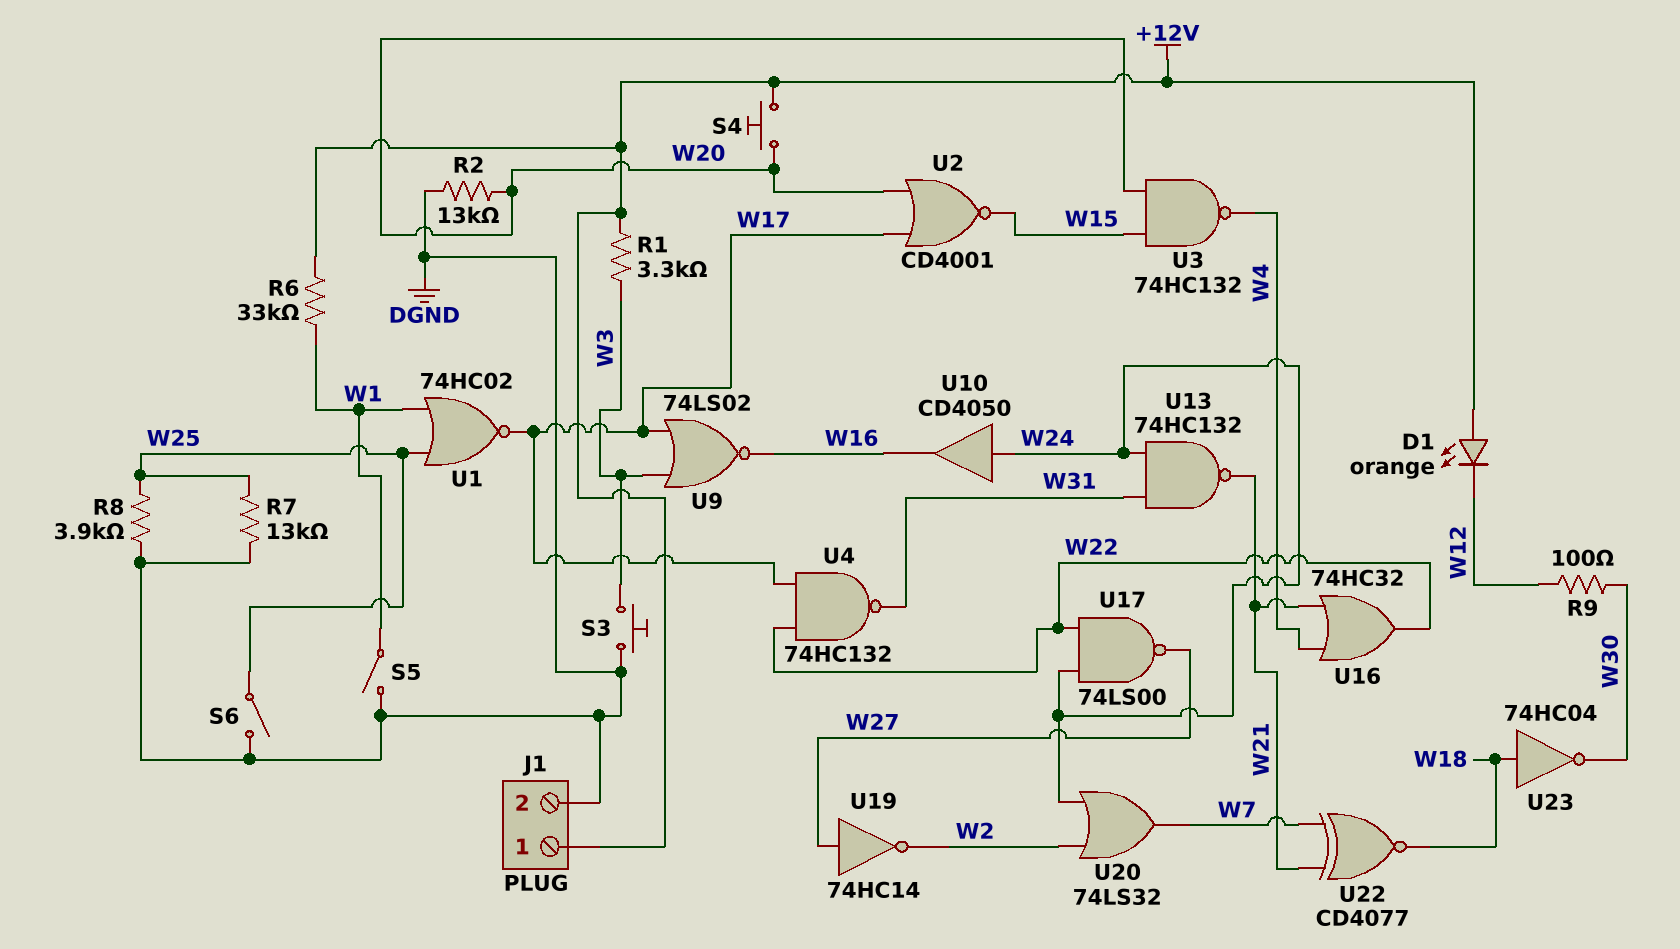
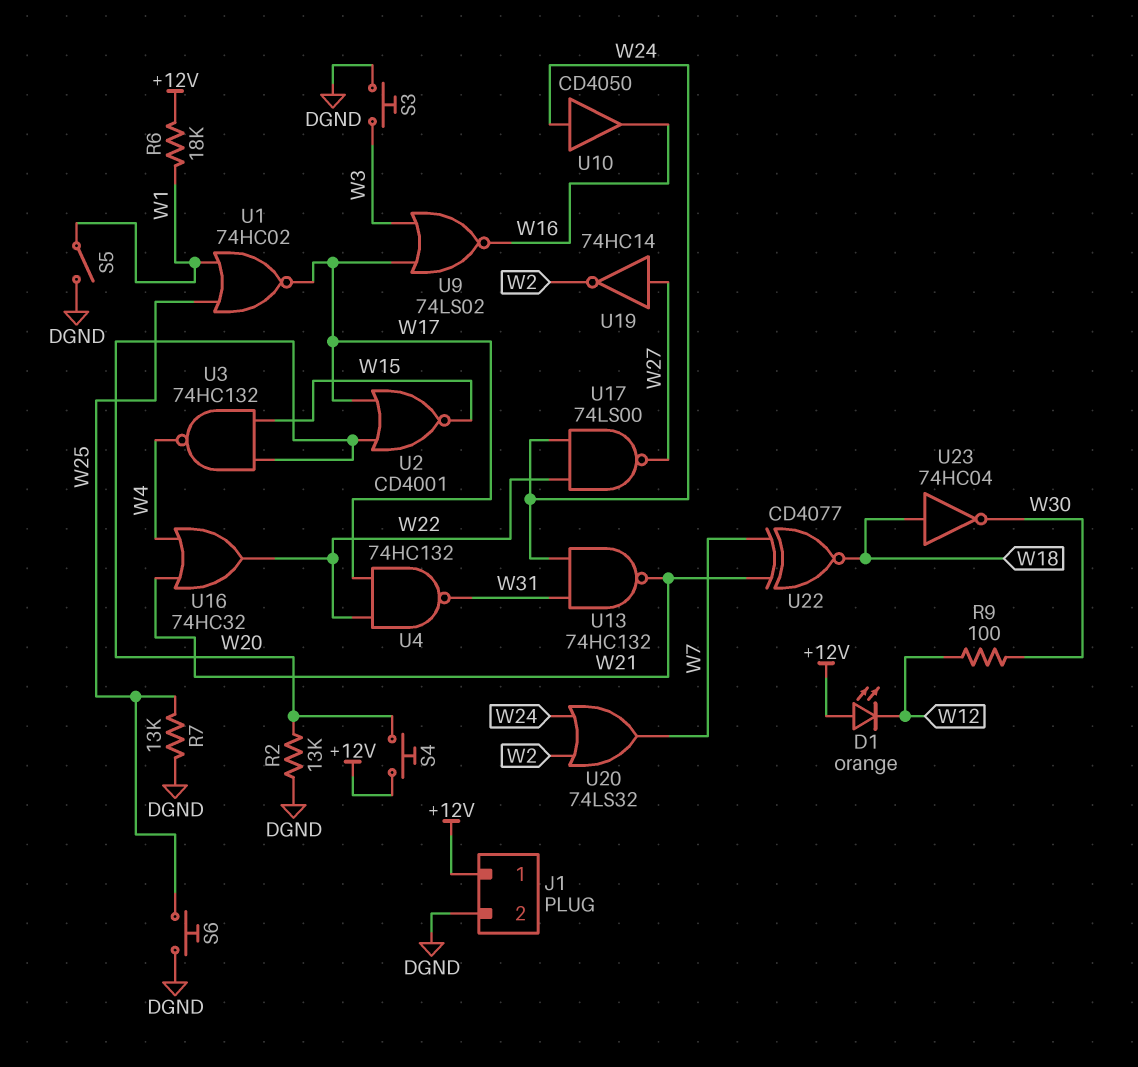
R1: 3.3k (+12V, W3) -> none
R6: 33k (+12V, W1) -> 18k (+12V, W1)
R8: 3.9k (DGND, W25) -> none
S6: switch (DGND, W25) -> button (DGND, W25)

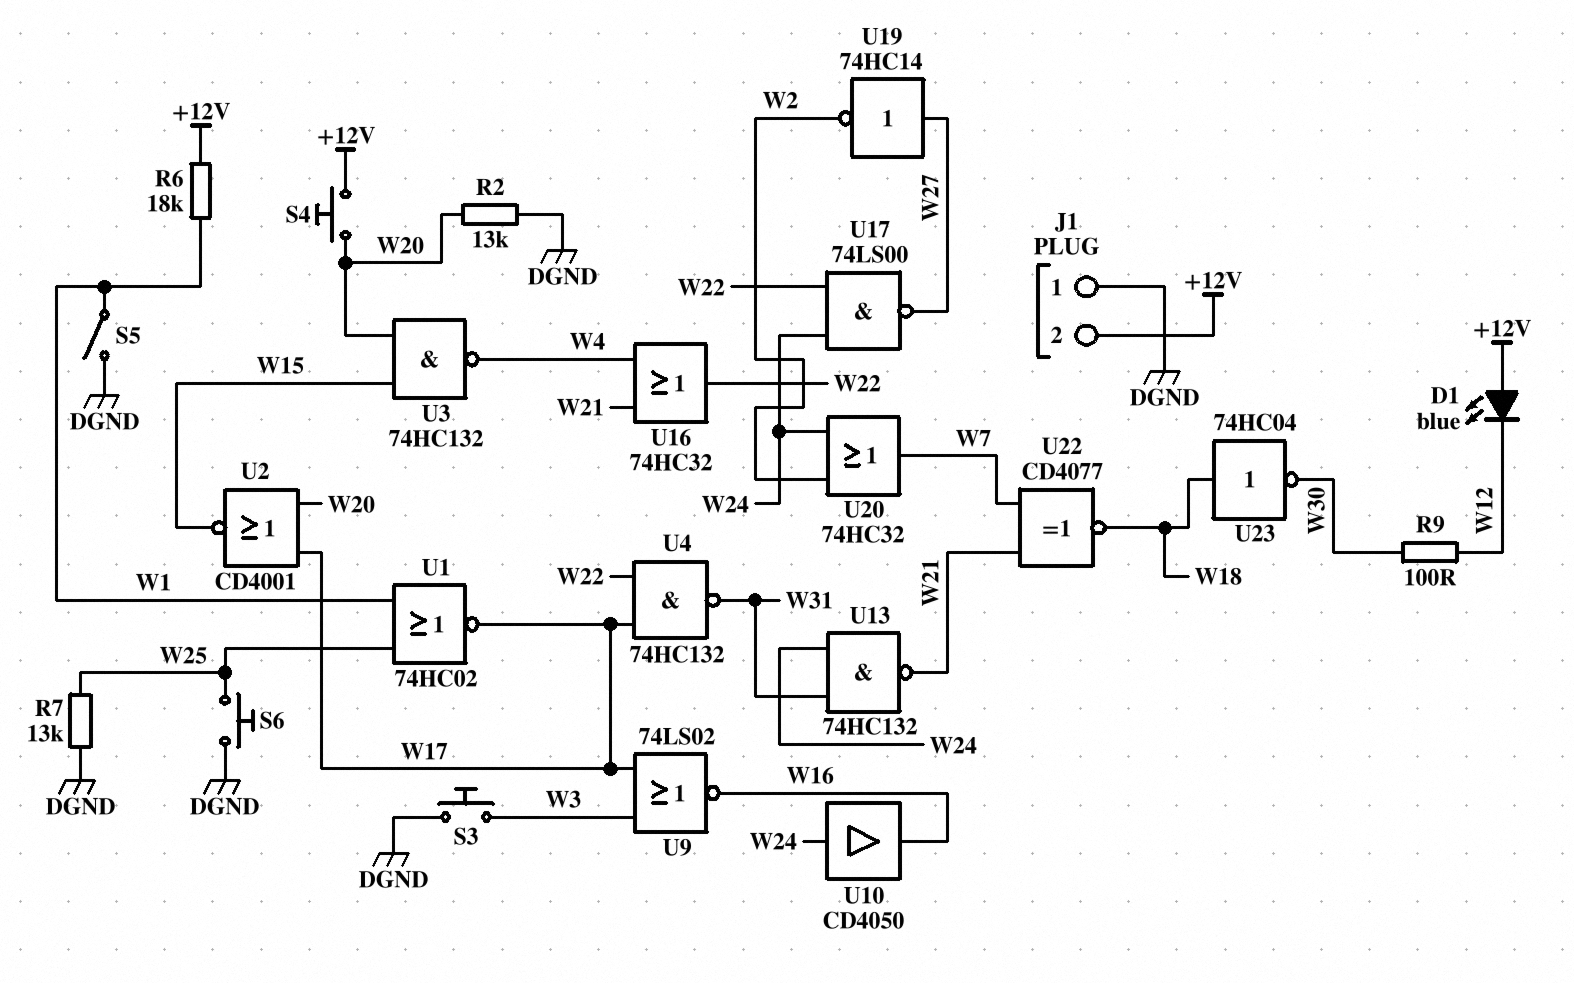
D1: LED orange (A +12V, K W12) -> LED blue (A +12V, K W12)
J1 pin 1: +12V -> DGND
J1 pin 2: DGND -> +12V
U20: OR 74LS32 (in W2, in W24, out W7) -> OR 74HC32 (in W2, in W24, out W7)

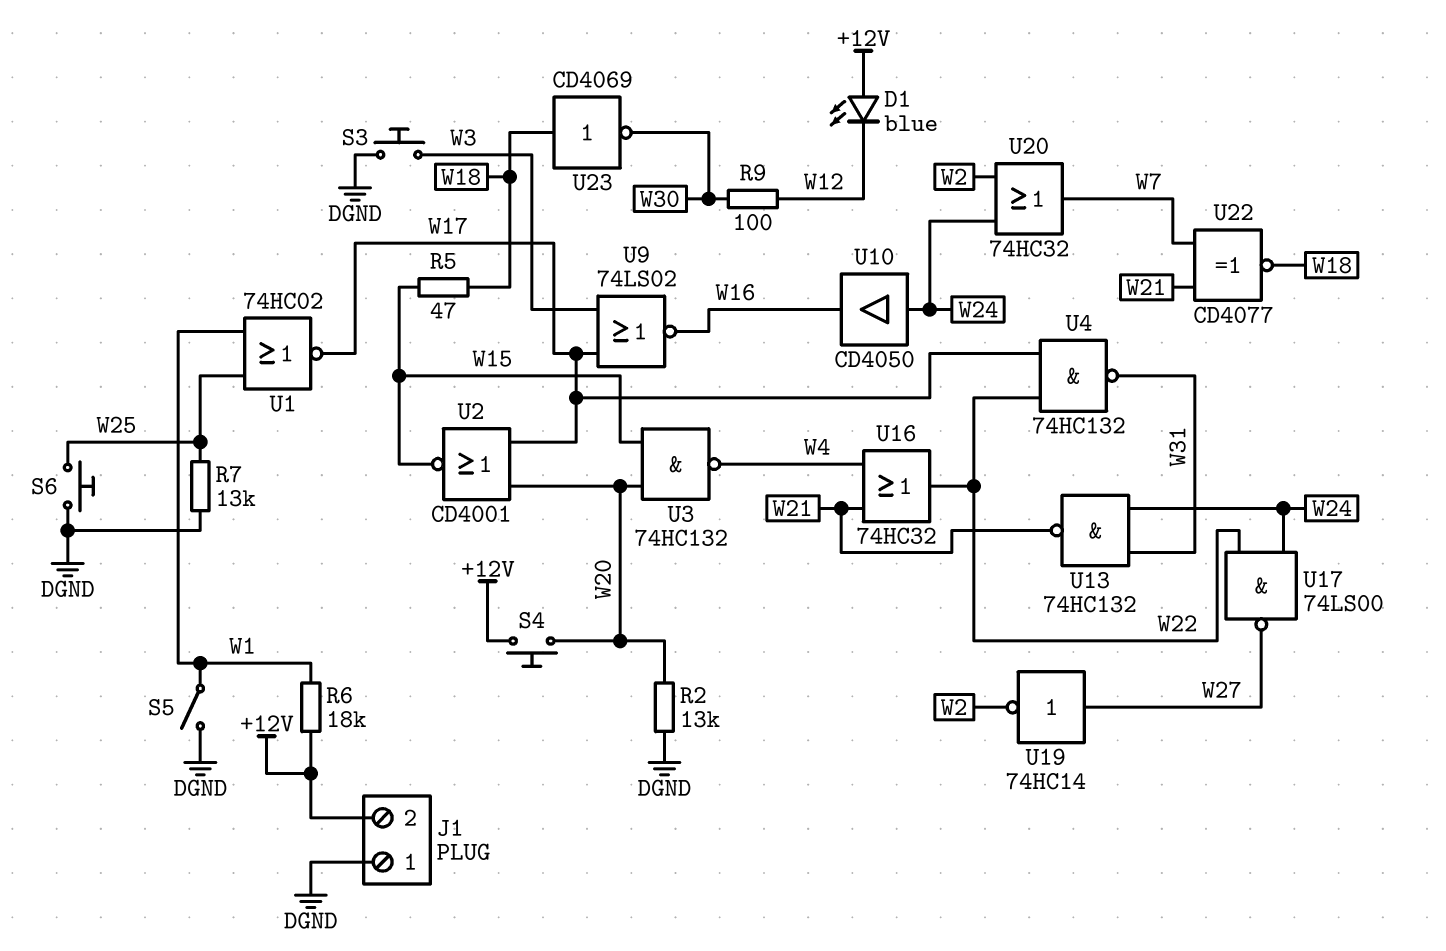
R5: none -> 47 (W15, W18)
U23: NOT 74HC04 (in W18, out W30) -> NOT CD4069 (in W18, out W30)

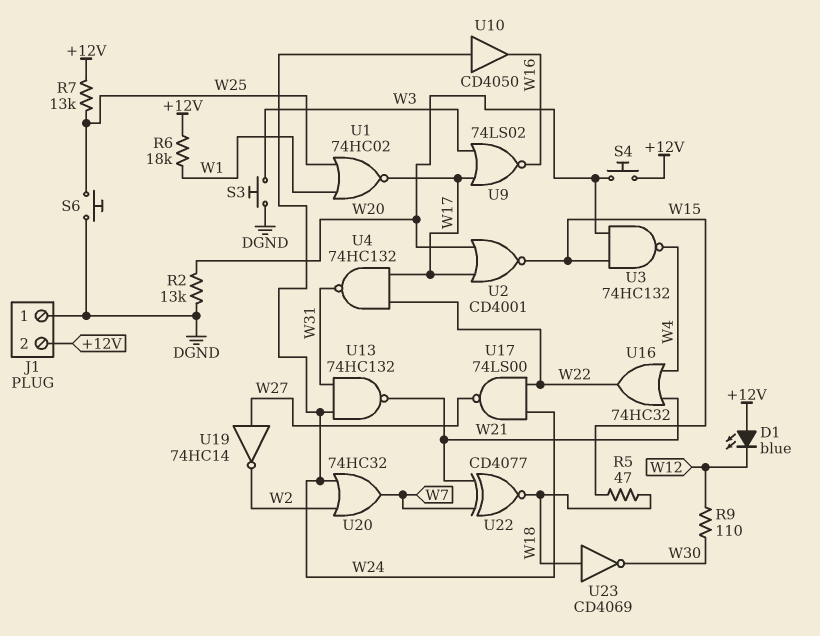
R7: 13k (DGND, W25) -> 13k (+12V, W25)
R9: 100 (W12, W30) -> 110 (W12, W30)
S5: switch (DGND, W1) -> none

